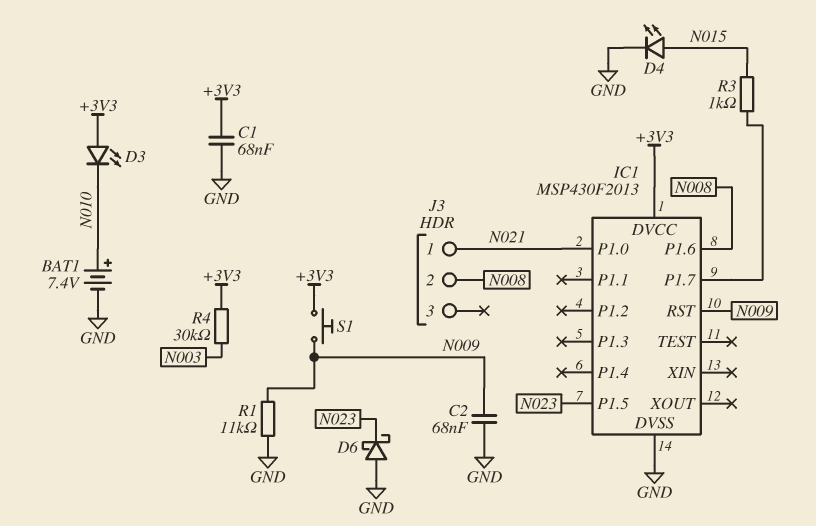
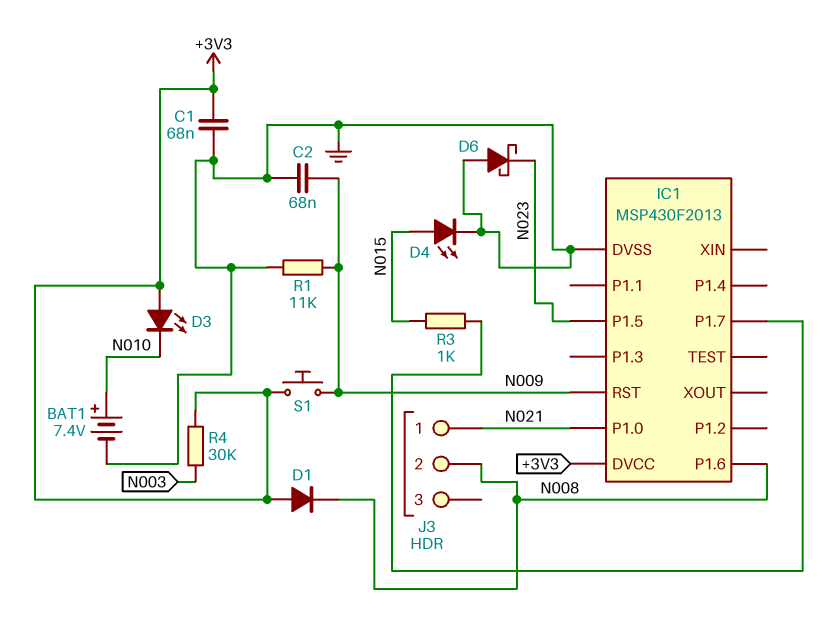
D1: none -> diode (A +3V3, K N008)

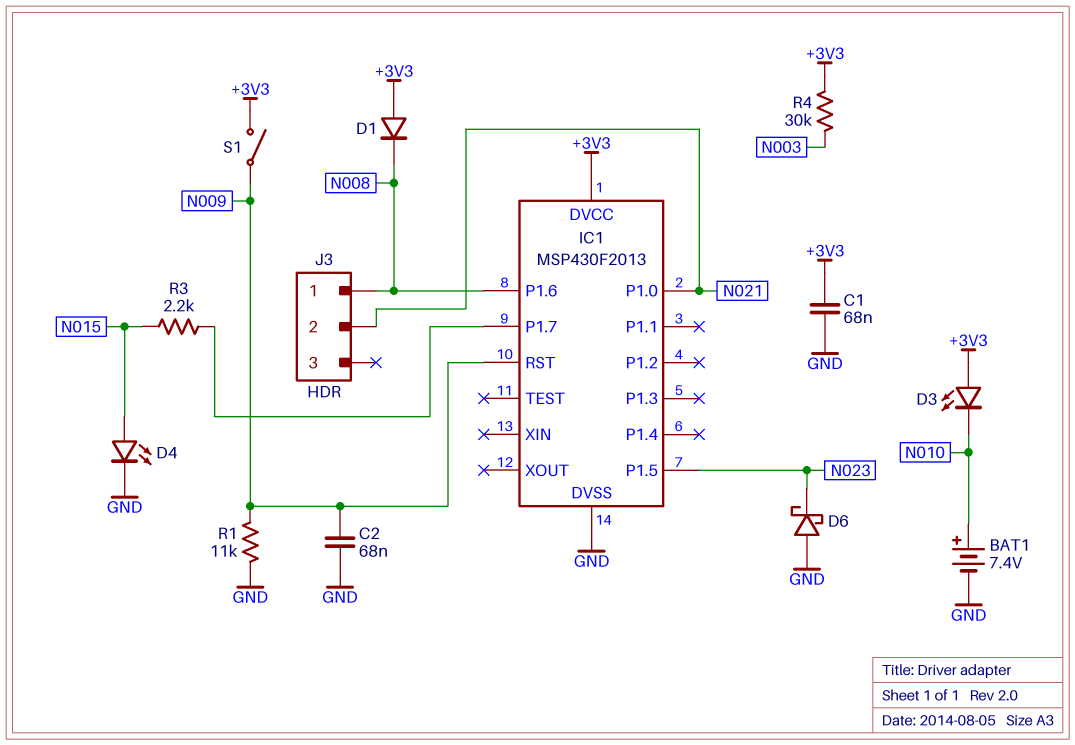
J3 pin 1: N021 -> N008
J3 pin 2: N008 -> N021
R3: 1k (IC1/P1.7, N015) -> 2.2k (IC1/P1.7, N015)
S1: button (+3V3, N009) -> switch (+3V3, N009)

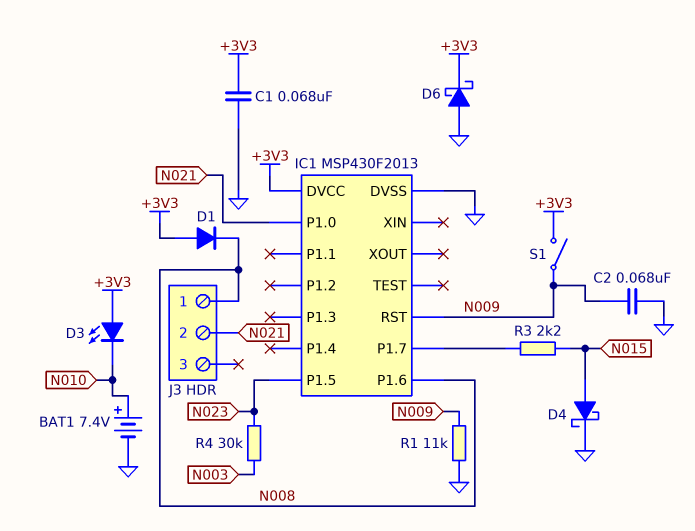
D4: LED (A N015, K GND) -> schottky (A N015, K GND)
D6: schottky (A GND, K N023) -> schottky (A GND, K +3V3)
R4: 30k (+3V3, N003) -> 30k (N003, N023)

